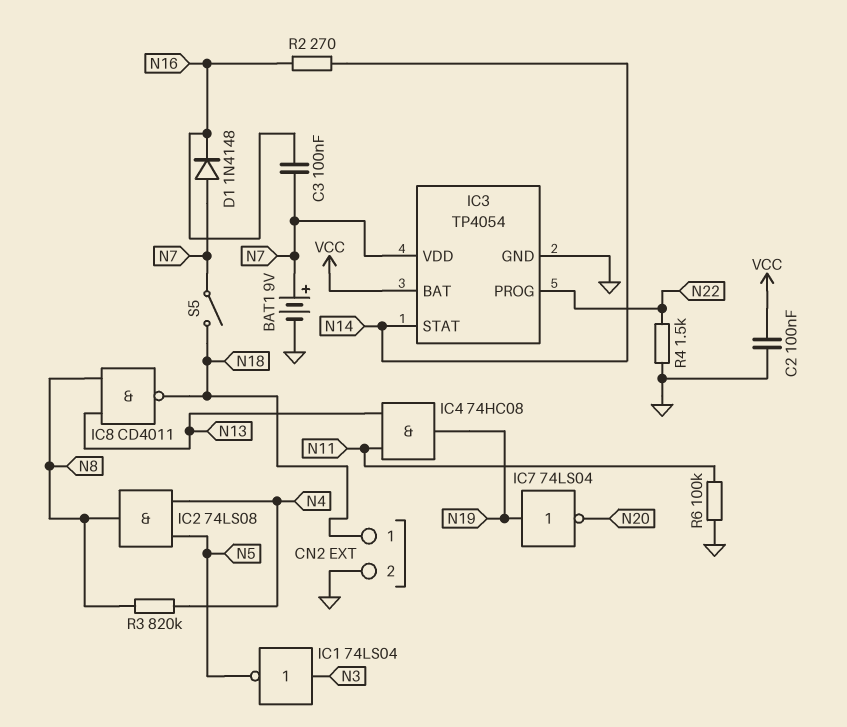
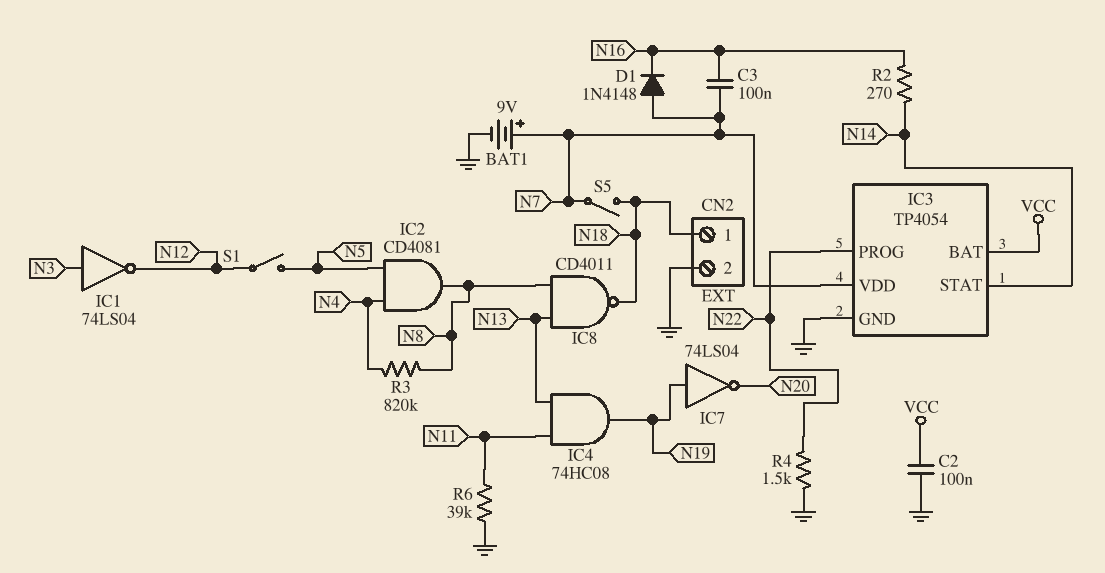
IC1: NOT 74LS04 (in N3, out N5) -> NOT 74LS04 (in N3, out N12)
IC2: AND 74LS08 (in N4, in N5, out N8) -> AND CD4081 (in N4, in N5, out N8)
R6: 100k (GND, N11) -> 39k (GND, N11)
S1: none -> switch (N5, N12)

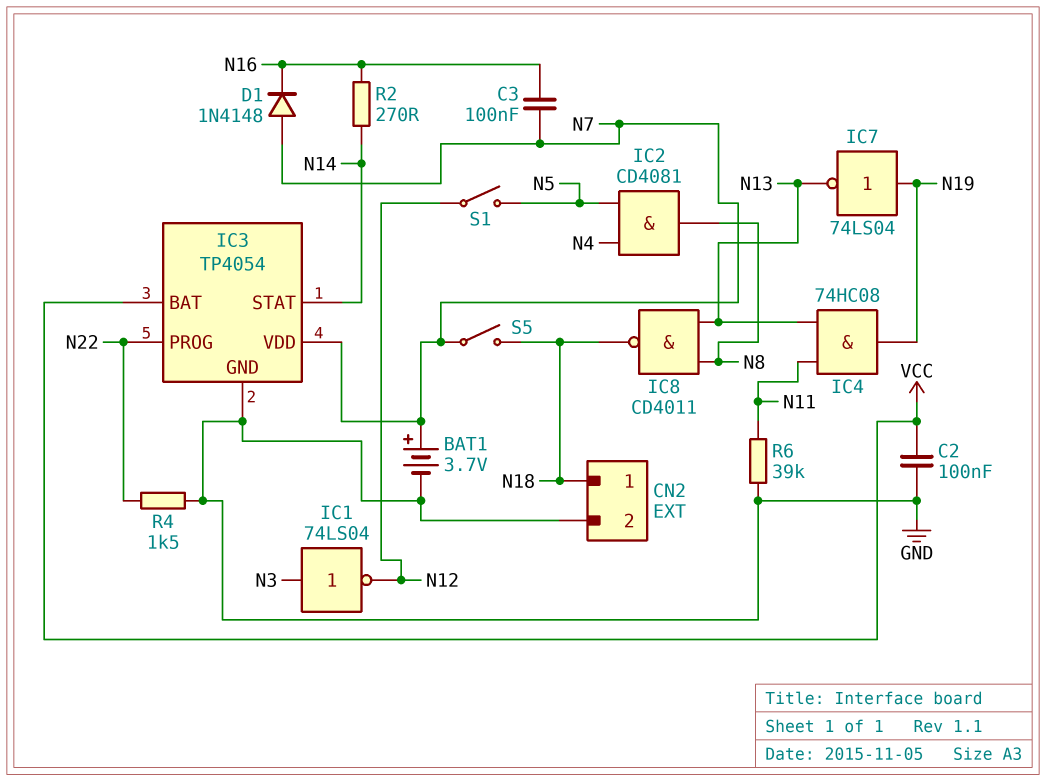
BAT1: 9V (plus N7, minus GND) -> 3.7V (plus N7, minus GND)
IC7: NOT 74LS04 (in N19, out N20) -> NOT 74LS04 (in N19, out N13)
R3: 820k (N4, N8) -> none

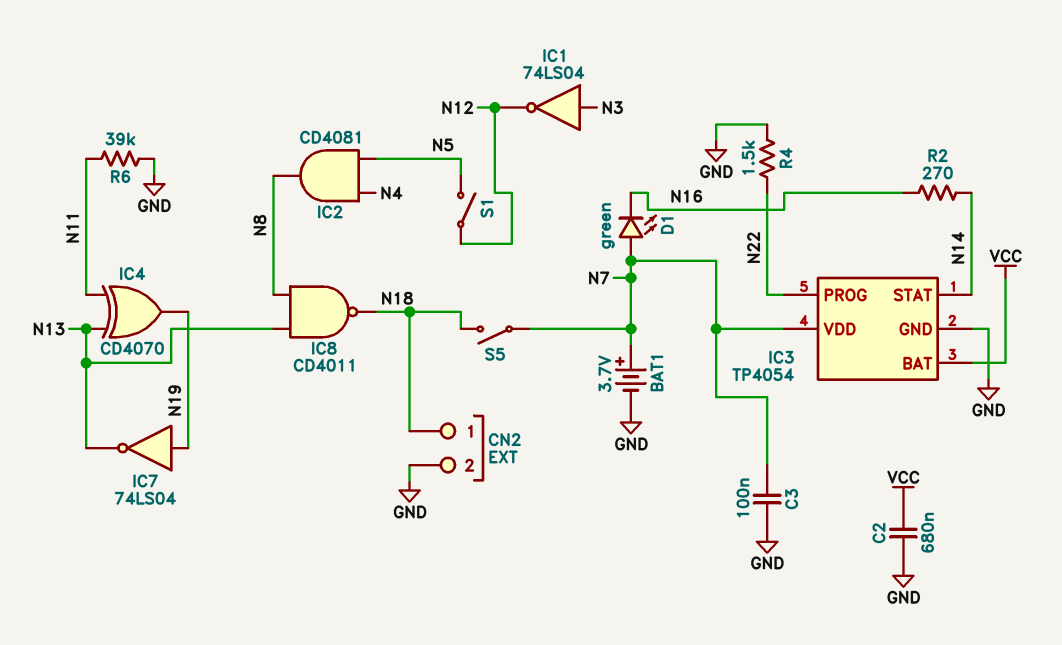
C2: 100nF (GND, VCC) -> 680nF (GND, VCC)
C3: 100nF (N7, N16) -> 100nF (GND, N7)
D1: diode 1N4148 (A N7, K N16) -> LED green (A N7, K N16)
IC4: AND 74HC08 (in N11, in N13, out N19) -> XOR CD4070 (in N11, in N13, out N19)

